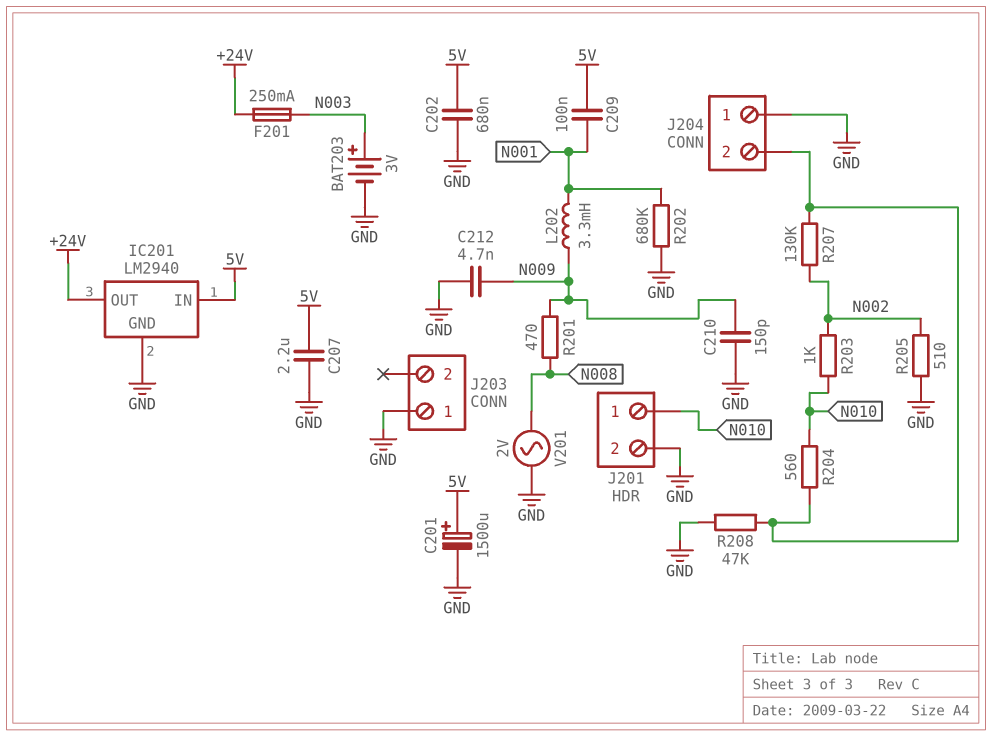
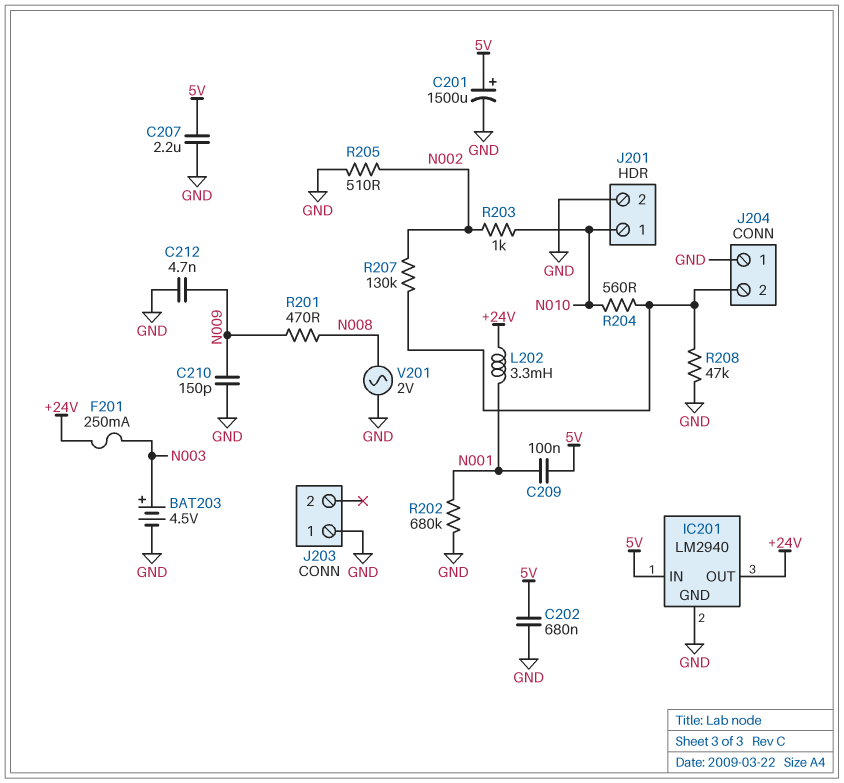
BAT203: 3V (plus N003, minus GND) -> 4.5V (plus N003, minus GND)
L202: 3.3mH (N001, N009) -> 3.3mH (+24V, N001)

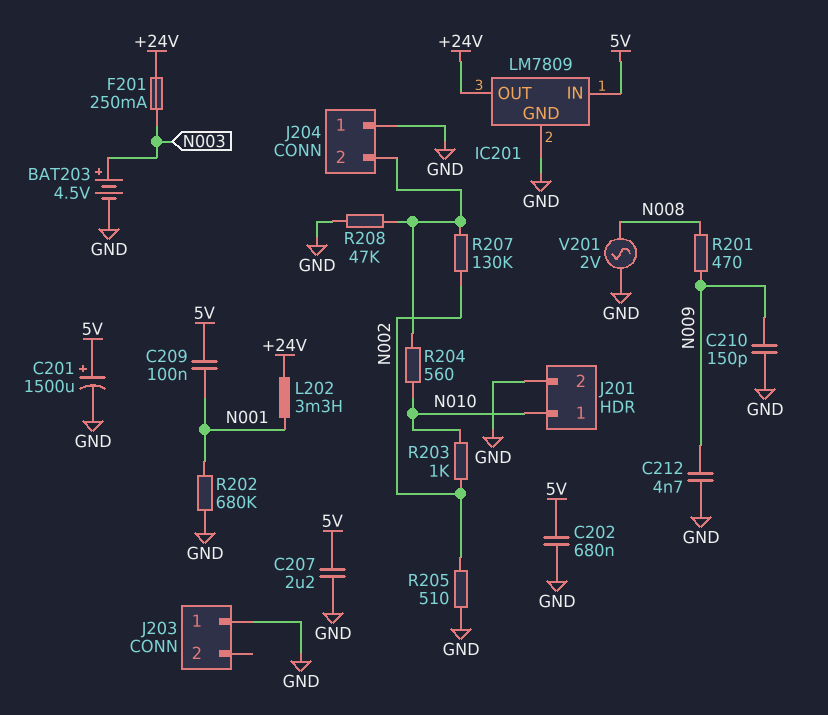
IC201: LM2940 -> LM7809

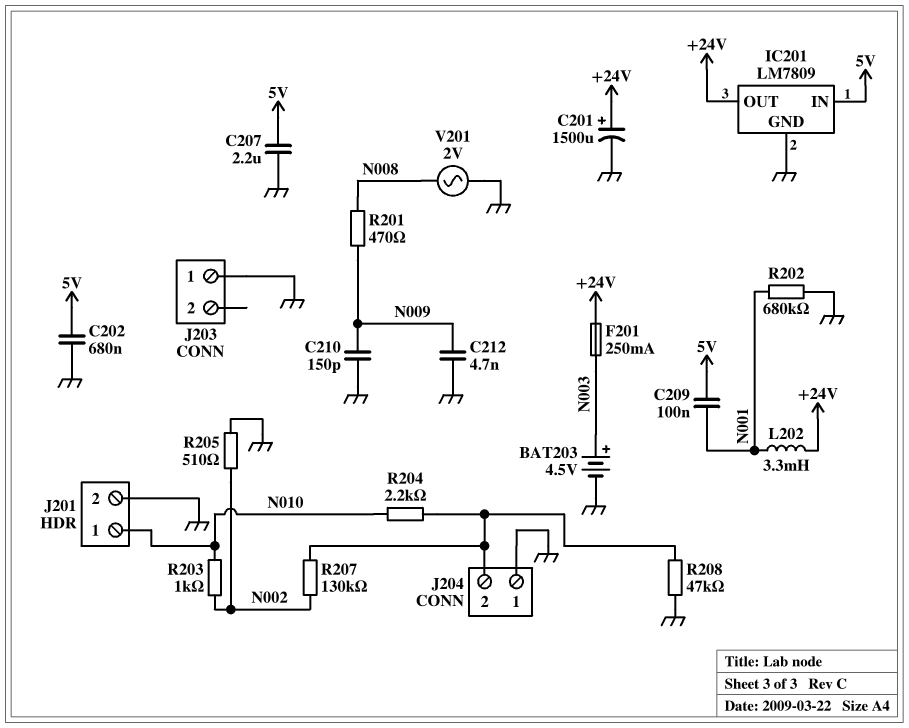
C201: 1500uF (plus 5V, minus GND) -> 1500uF (plus +24V, minus GND)
R204: 560 (J204/2, N010) -> 2.2k (J204/2, N010)

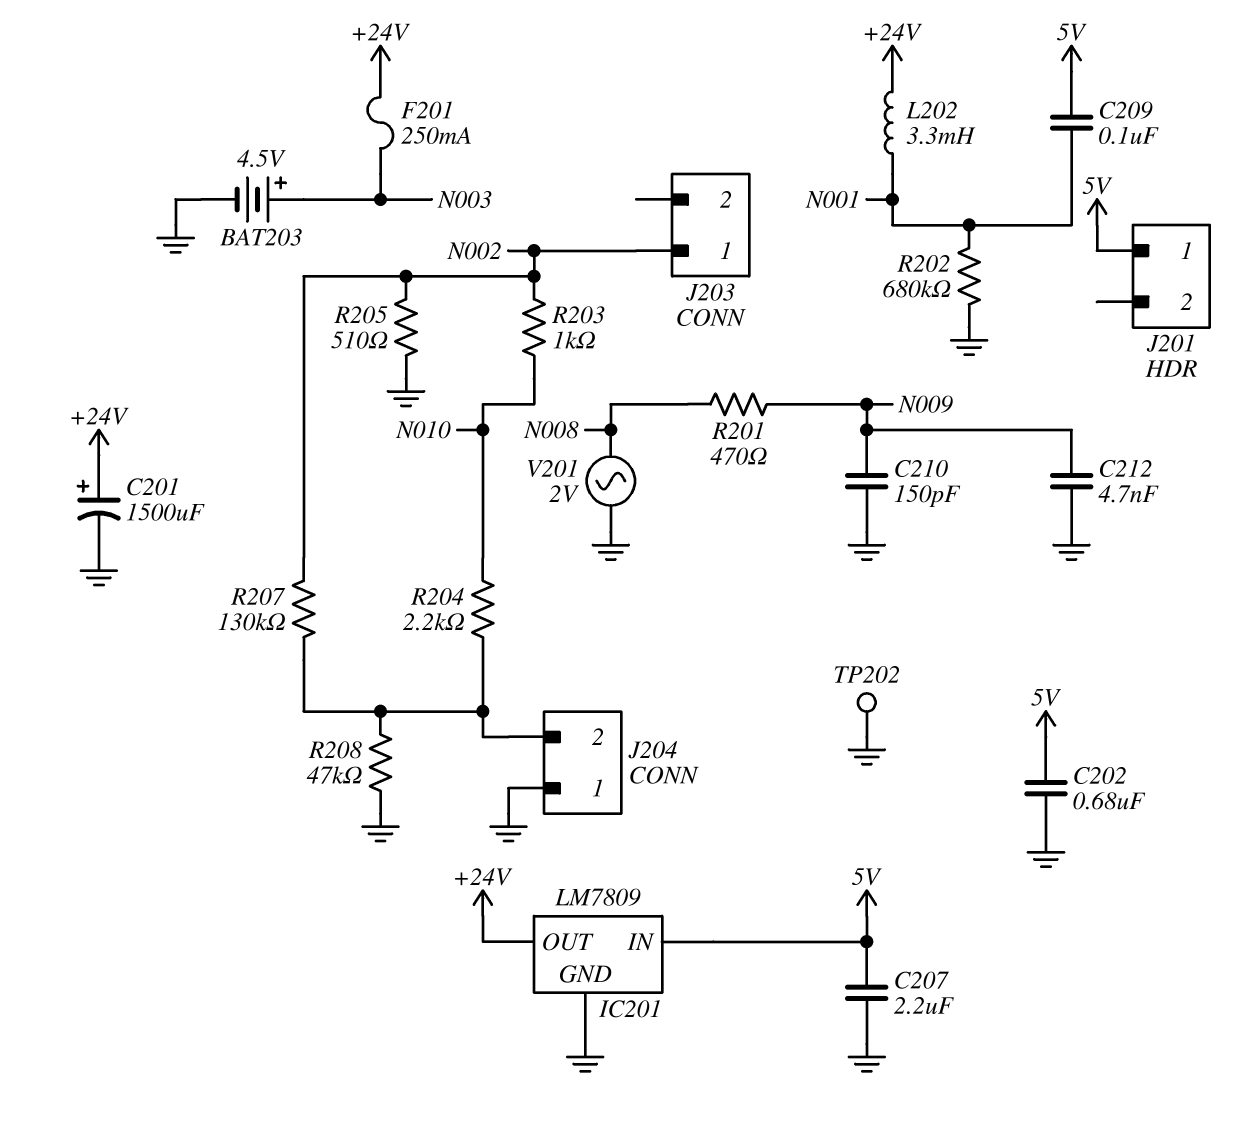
J201 pin 1: N010 -> 5V
J201 pin 2: GND -> none
J203 pin 1: GND -> N002
TP202: none -> test point (GND)

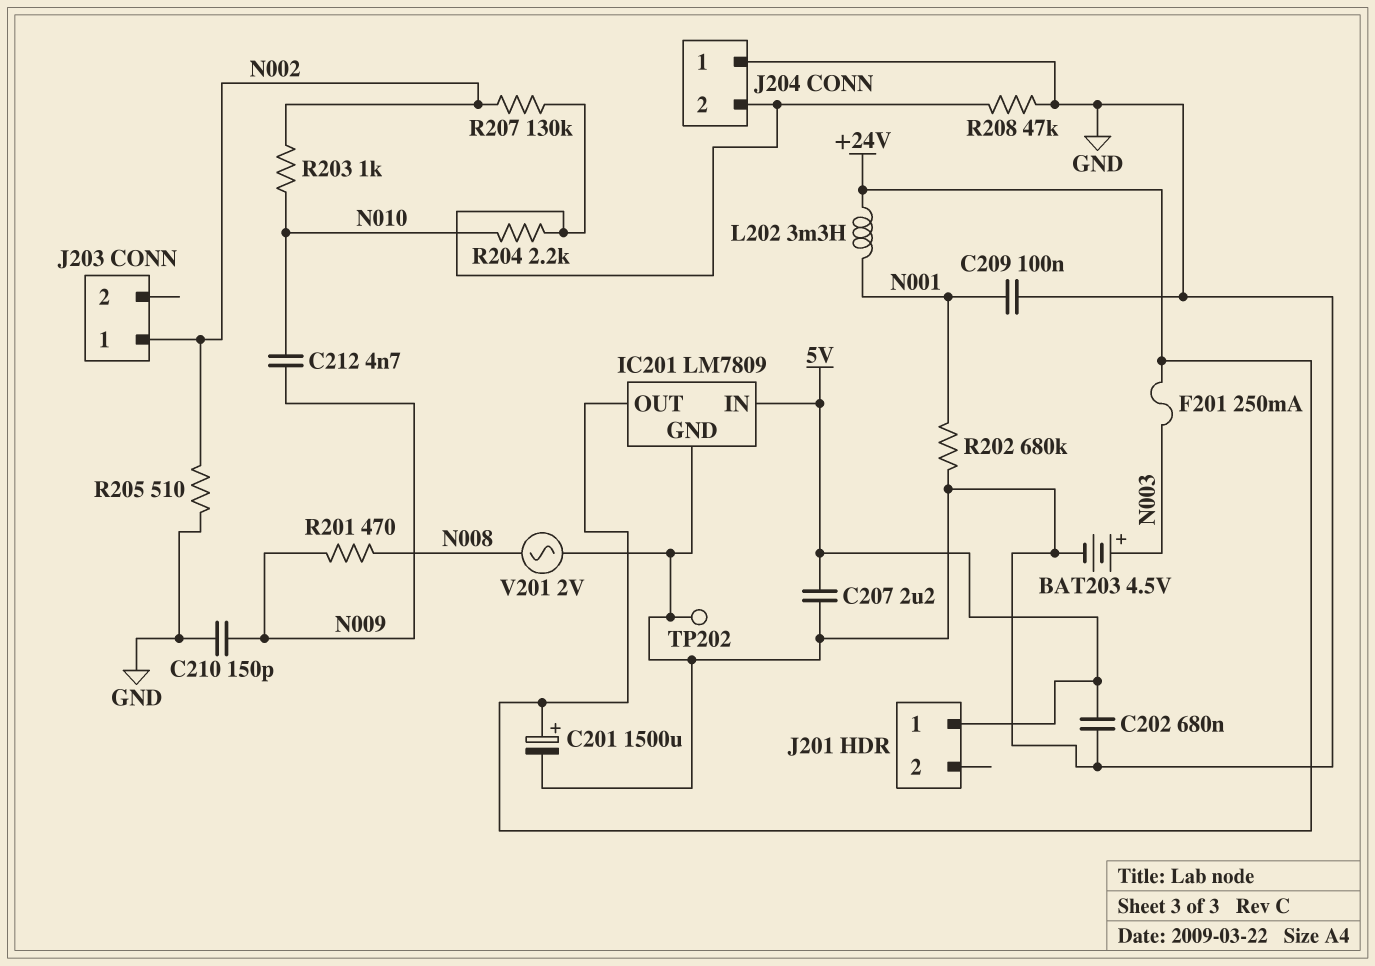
C209: 100nF (5V, N001) -> 100nF (GND, N001)
C212: 4.7nF (GND, N009) -> 4.7nF (N009, N010)

